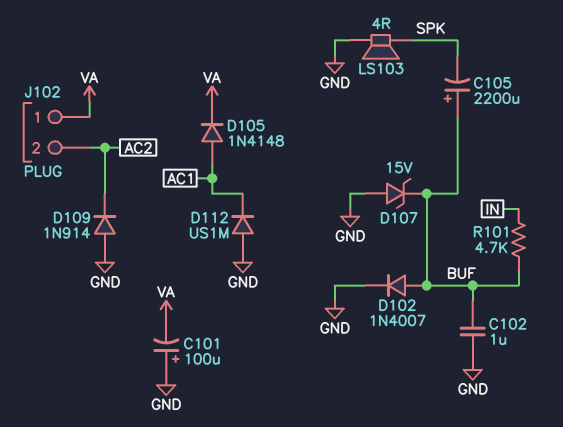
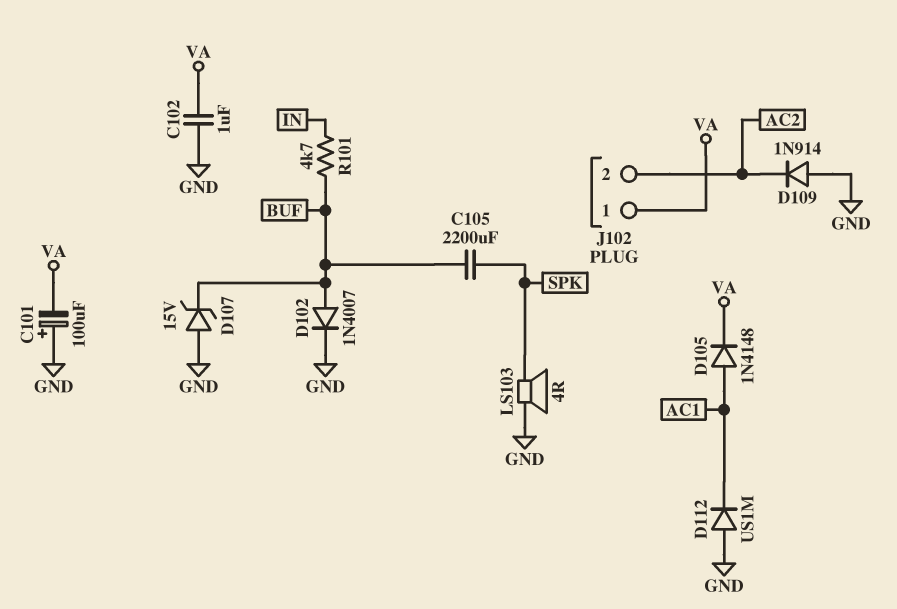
C102: 1uF (BUF, GND) -> 1uF (GND, VA)
C105: 2200uF (plus BUF, minus SPK) -> 2200uF (BUF, SPK)

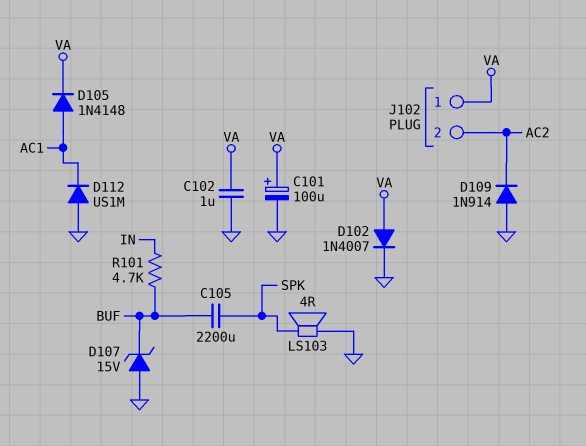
C101: 100uF (plus GND, minus VA) -> 100uF (plus VA, minus GND)
D102: diode 1N4007 (A BUF, K GND) -> diode 1N4007 (A VA, K GND)

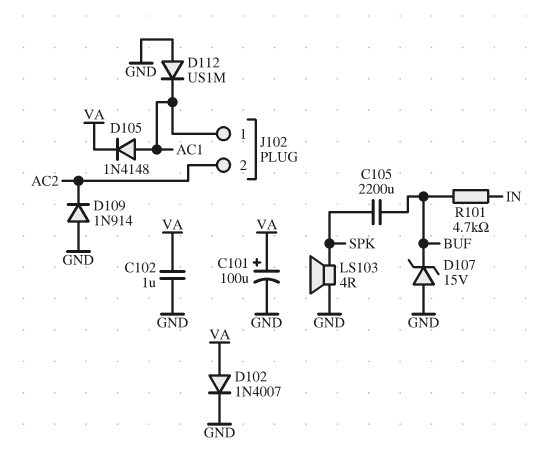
J102 pin 1: VA -> AC1

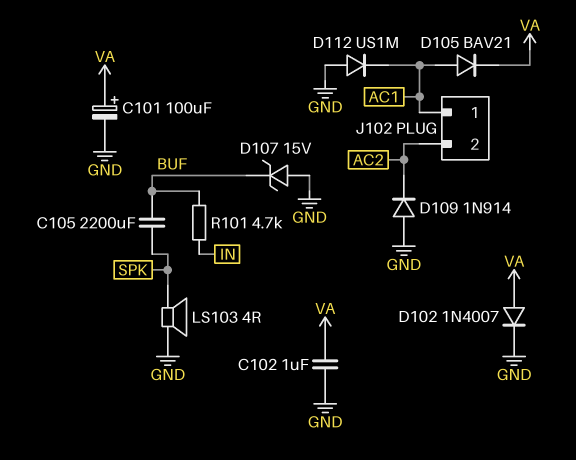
D105: diode 1N4148 (A AC1, K VA) -> diode BAV21 (A AC1, K VA)

